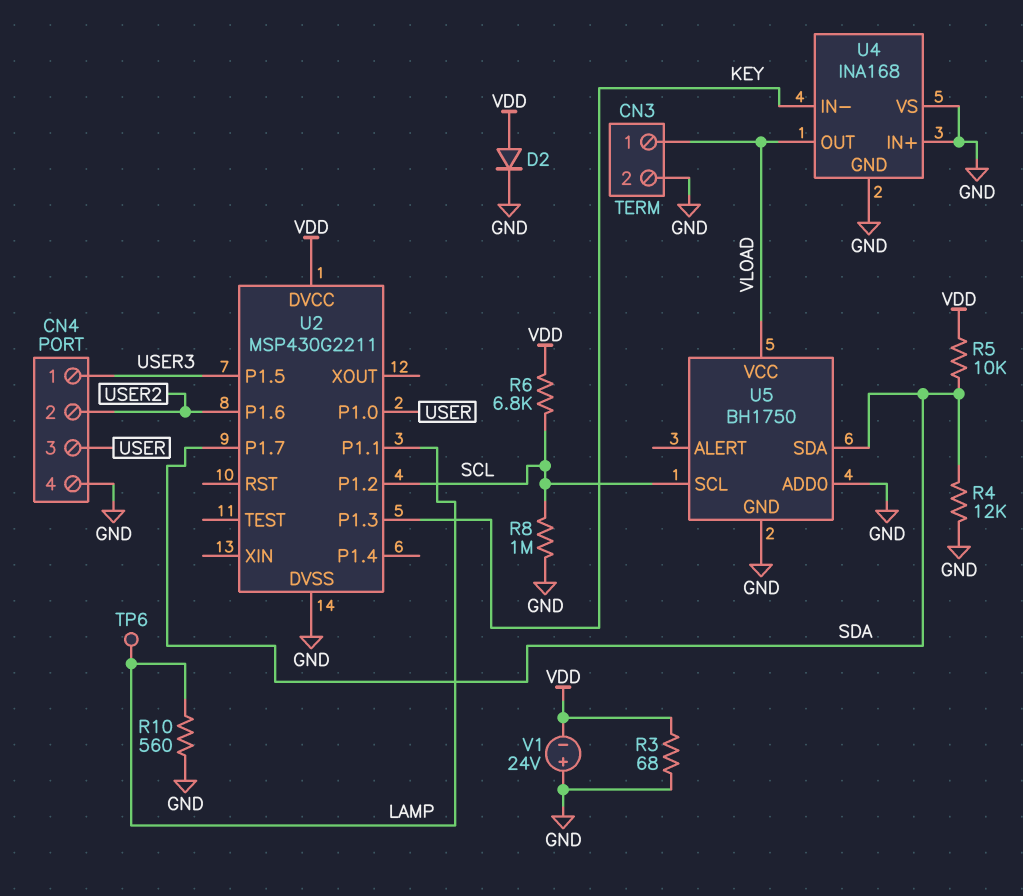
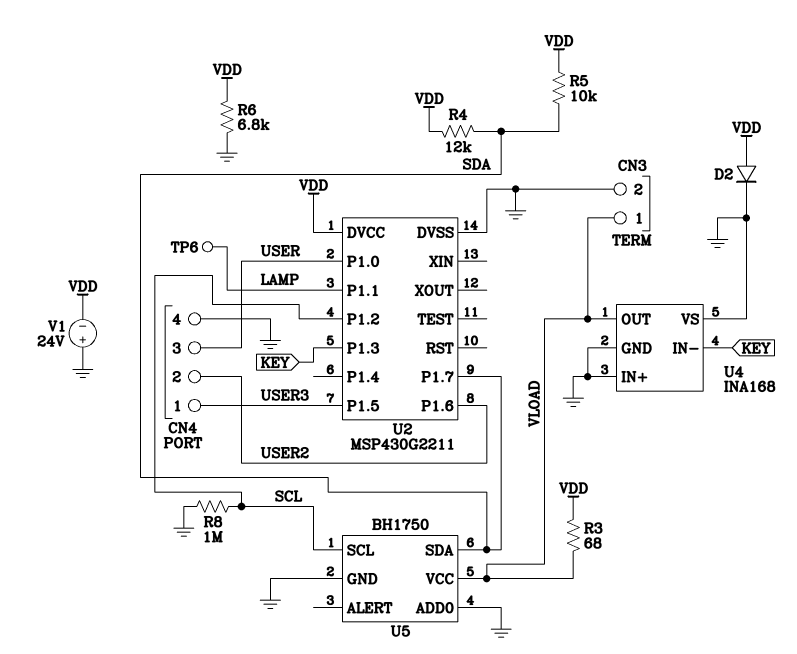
R3: 68 (GND, VDD) -> 68 (VDD, VLOAD)
R4: 12k (GND, SDA) -> 12k (SDA, VDD)
R6: 6.8k (SCL, VDD) -> 6.8k (GND, VDD)
R10: 560 (GND, LAMP) -> none

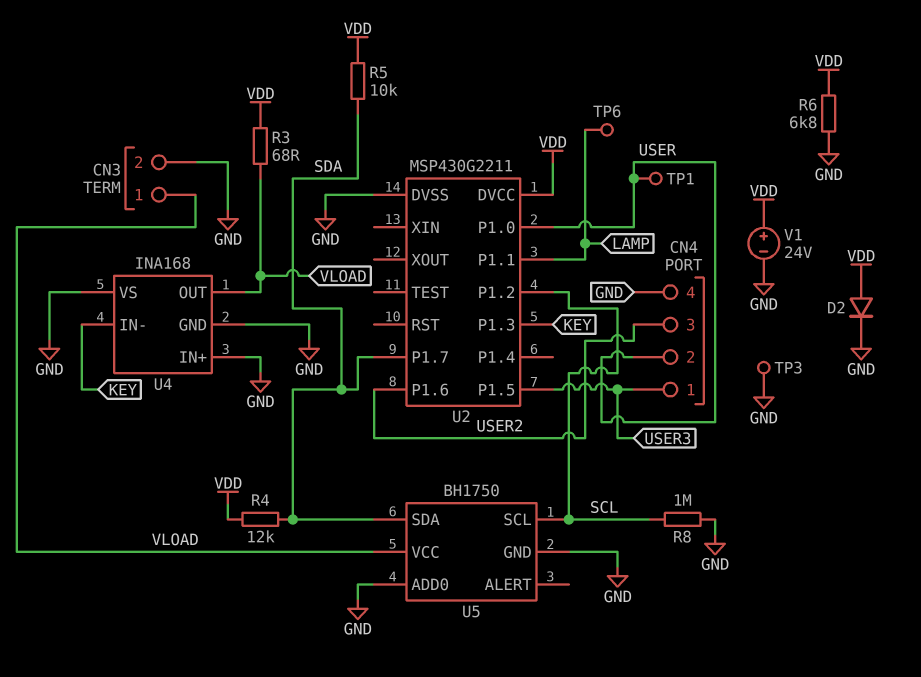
CN4 pin 2: USER2 -> USER
CN4 pin 3: USER -> USER2
TP1: none -> test point (USER)
TP3: none -> test point (GND)
V1: 24V (plus GND, minus VDD) -> 24V (plus VDD, minus GND)

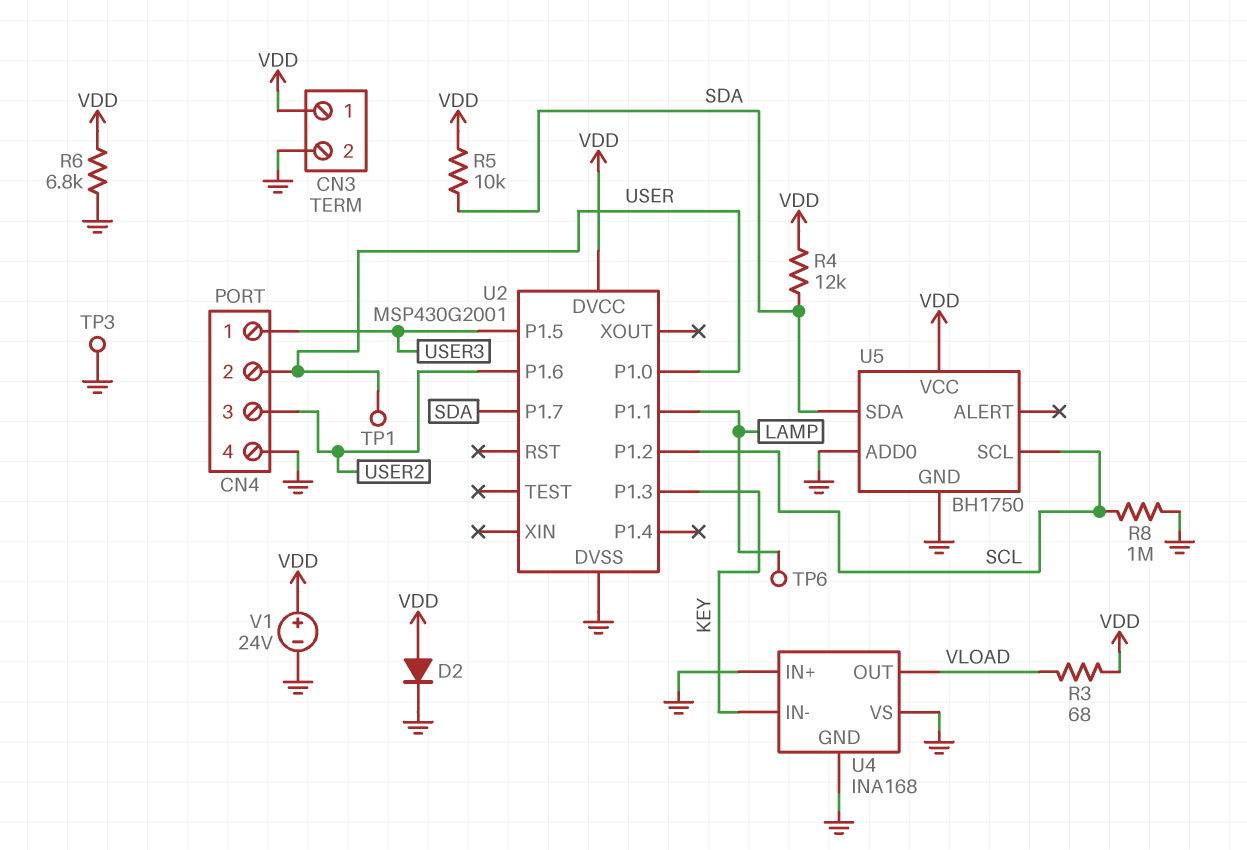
CN3 pin 1: VLOAD -> VDD
U2: MSP430G2211 -> MSP430G2001
U5 pin VCC: VLOAD -> VDD

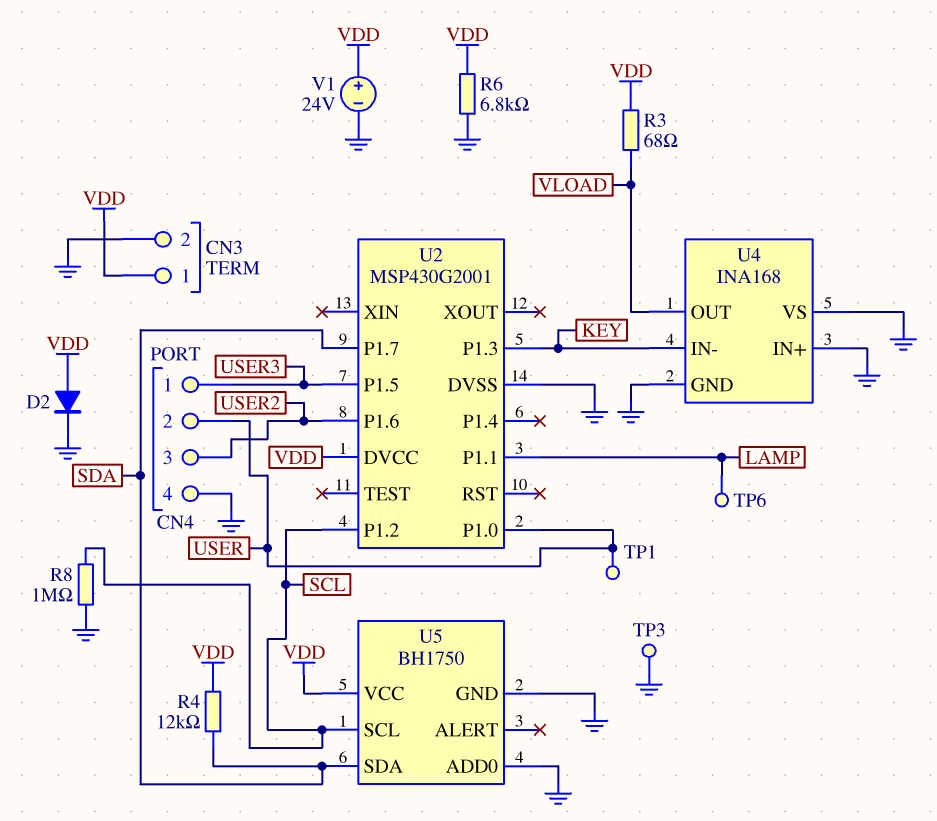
R5: 10k (SDA, VDD) -> none

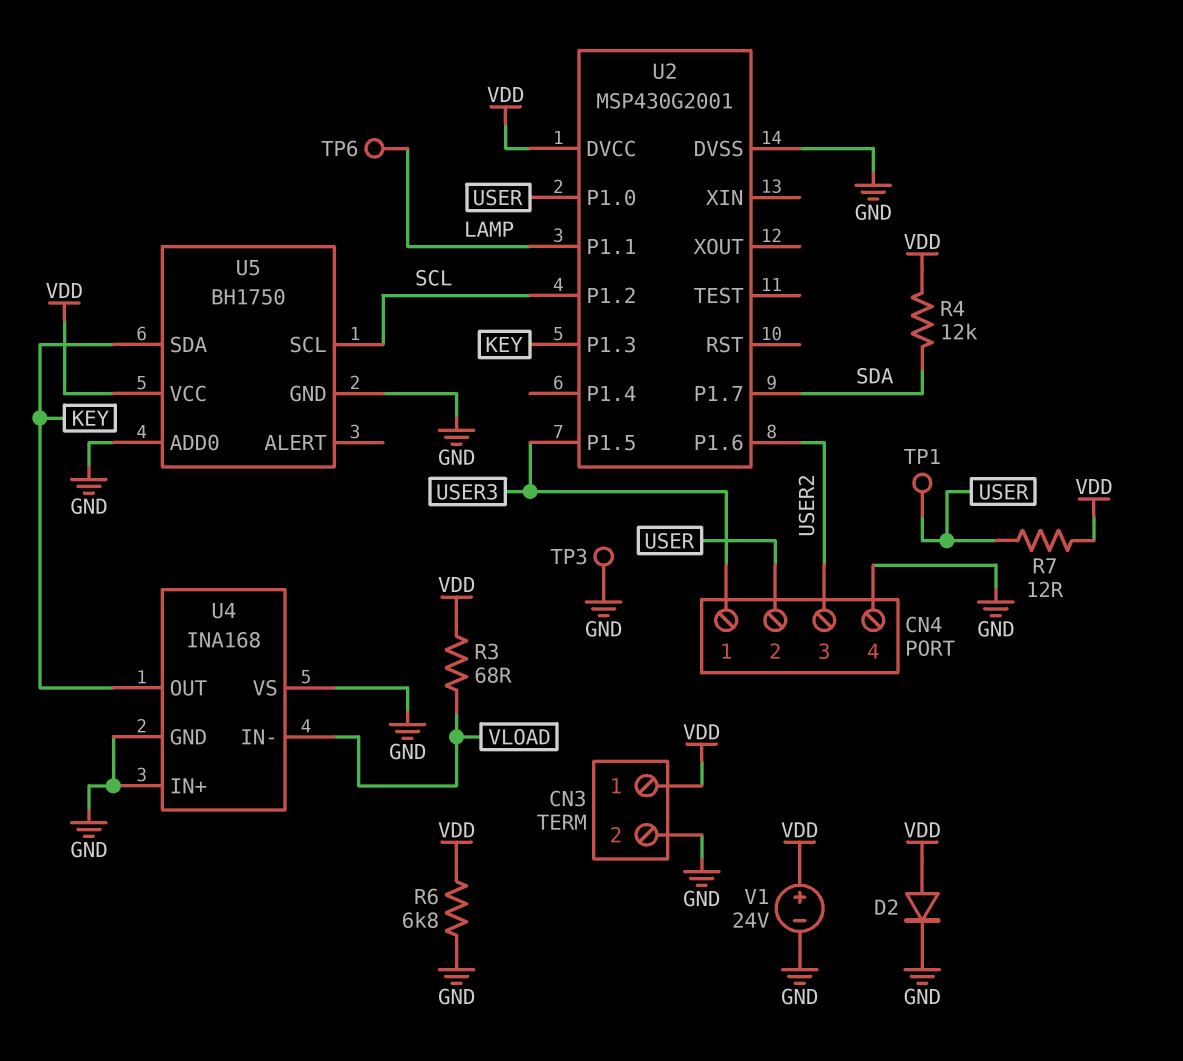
R7: none -> 12 (USER, VDD)
R8: 1M (GND, SCL) -> none
U4 pin IN-: KEY -> VLOAD
U4 pin OUT: VLOAD -> KEY
U5 pin SDA: SDA -> KEY

